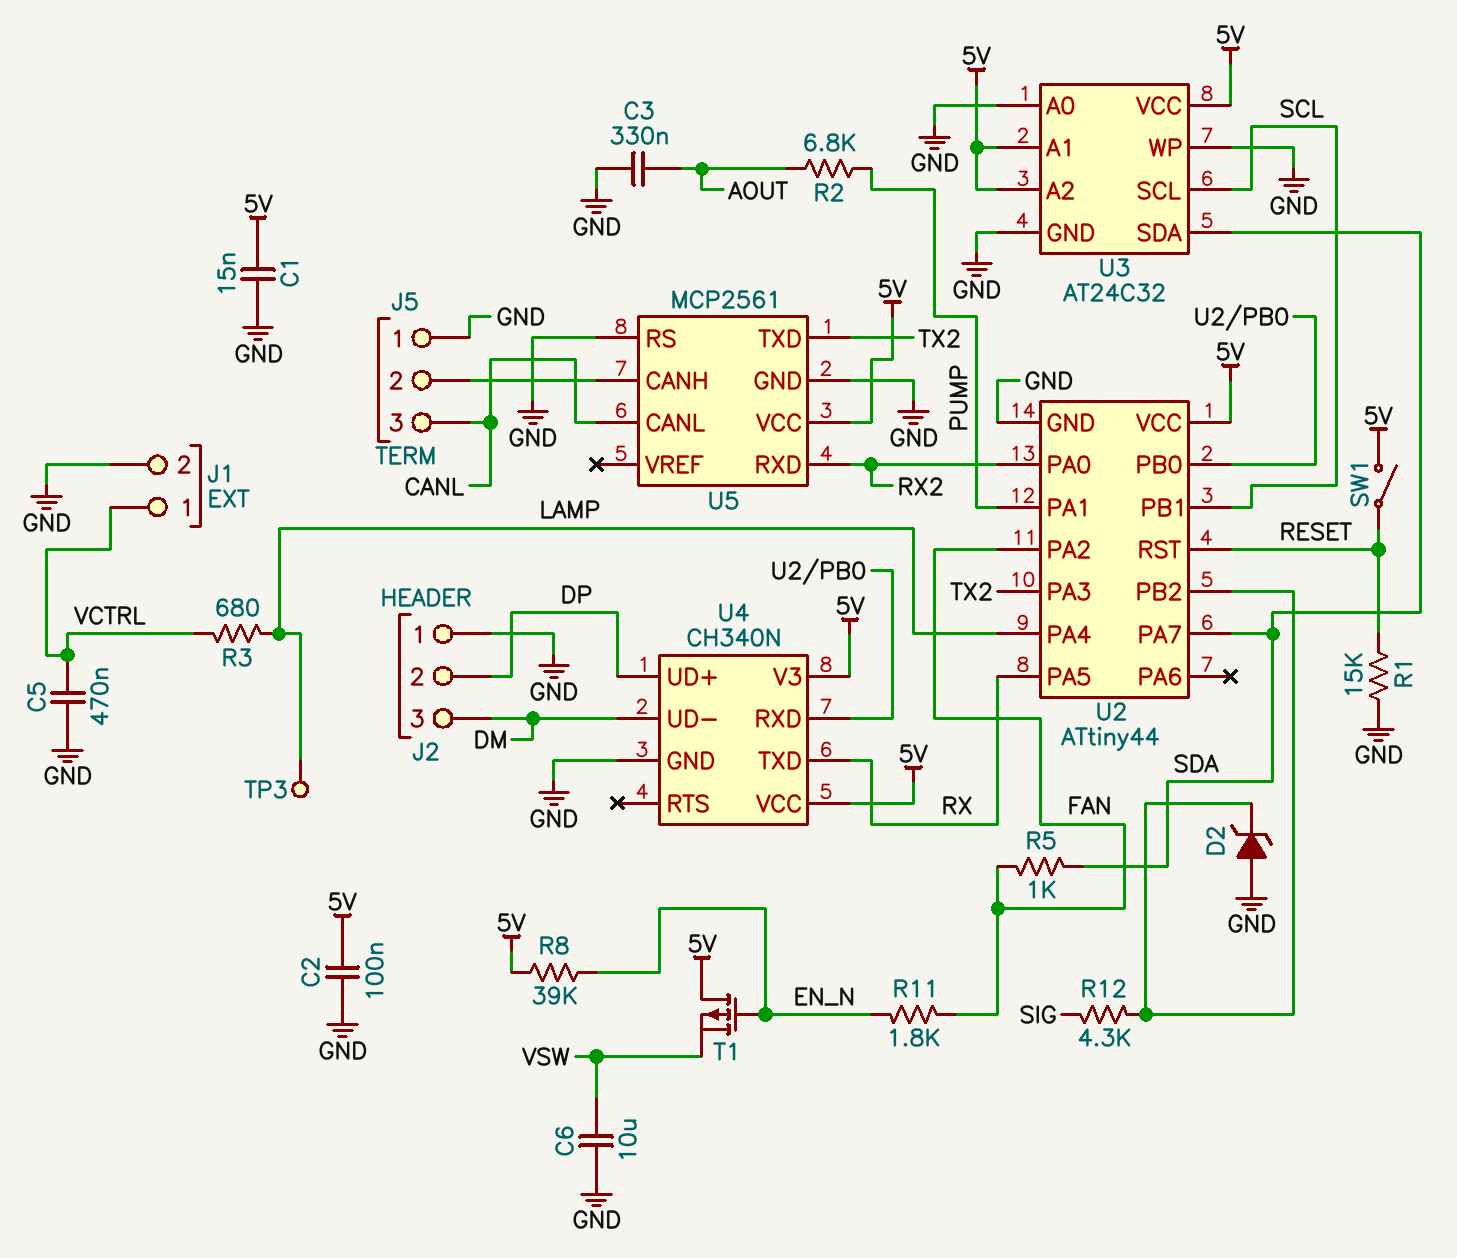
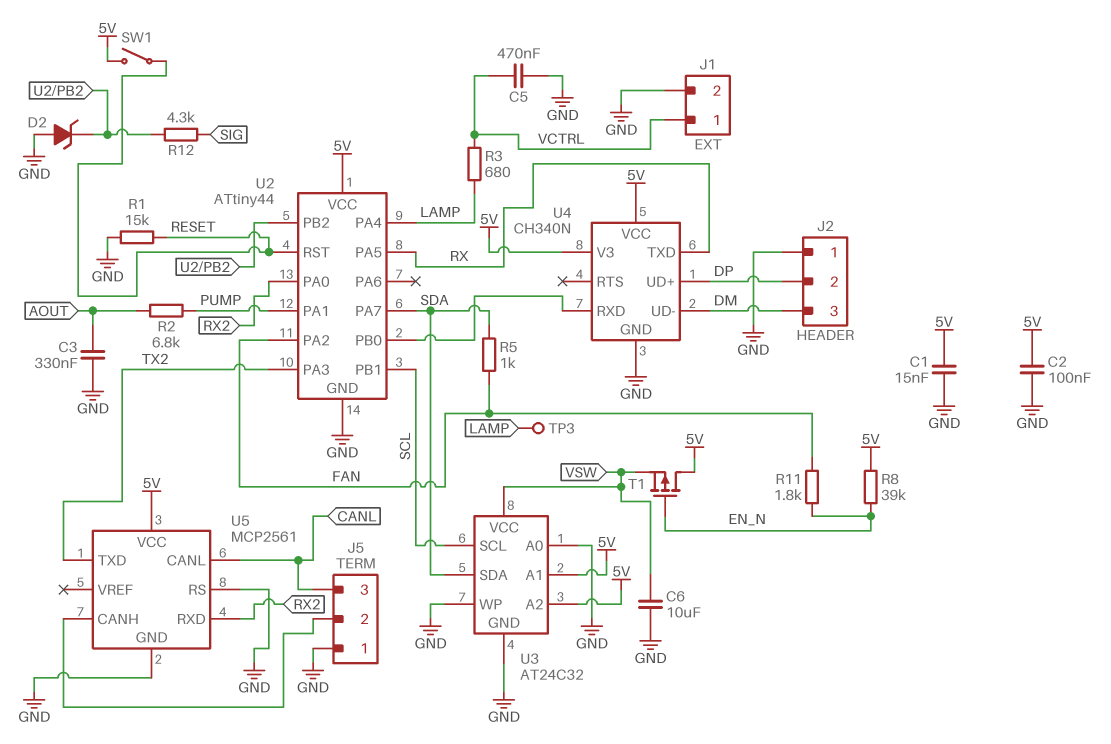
U3 pin VCC: 5V -> VSW

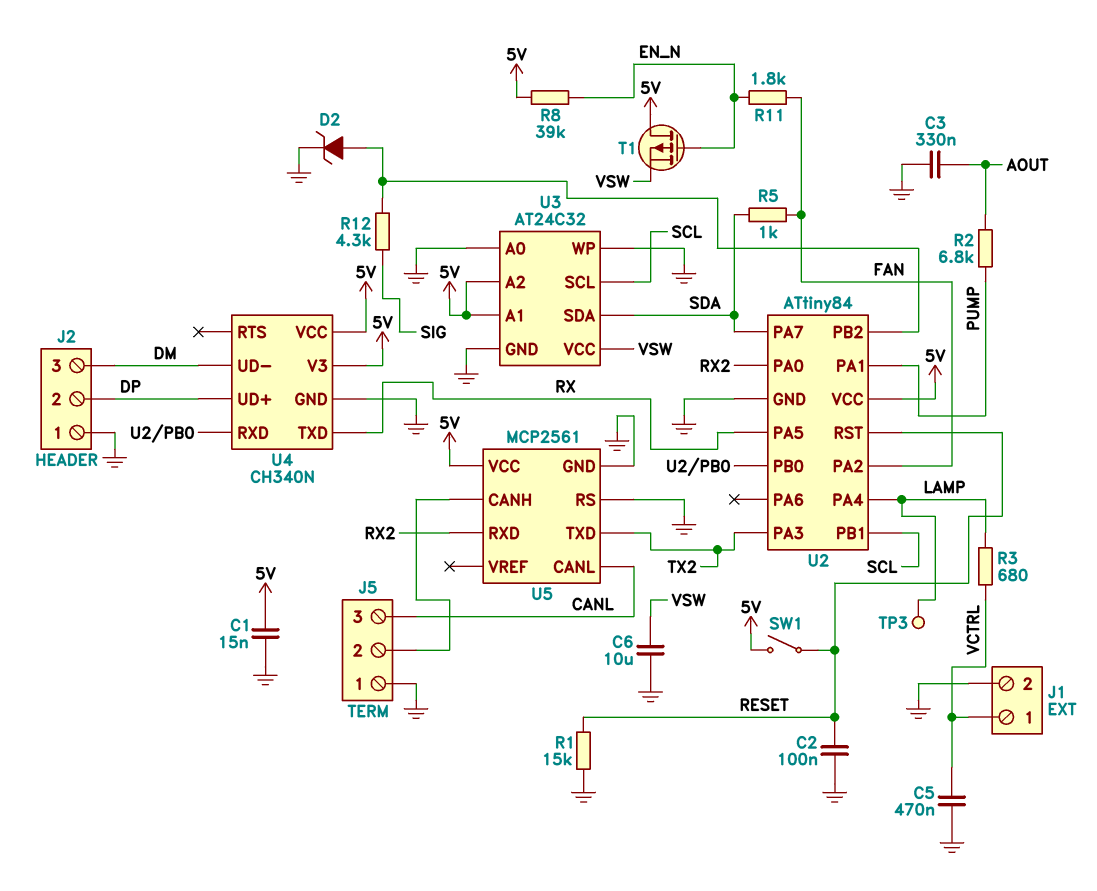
C2: 100nF (5V, GND) -> 100nF (GND, RESET)
D2: zener (A GND, K U2/PB2) -> zener (A U2/PB2, K GND)
U2: ATtiny44 -> ATtiny84

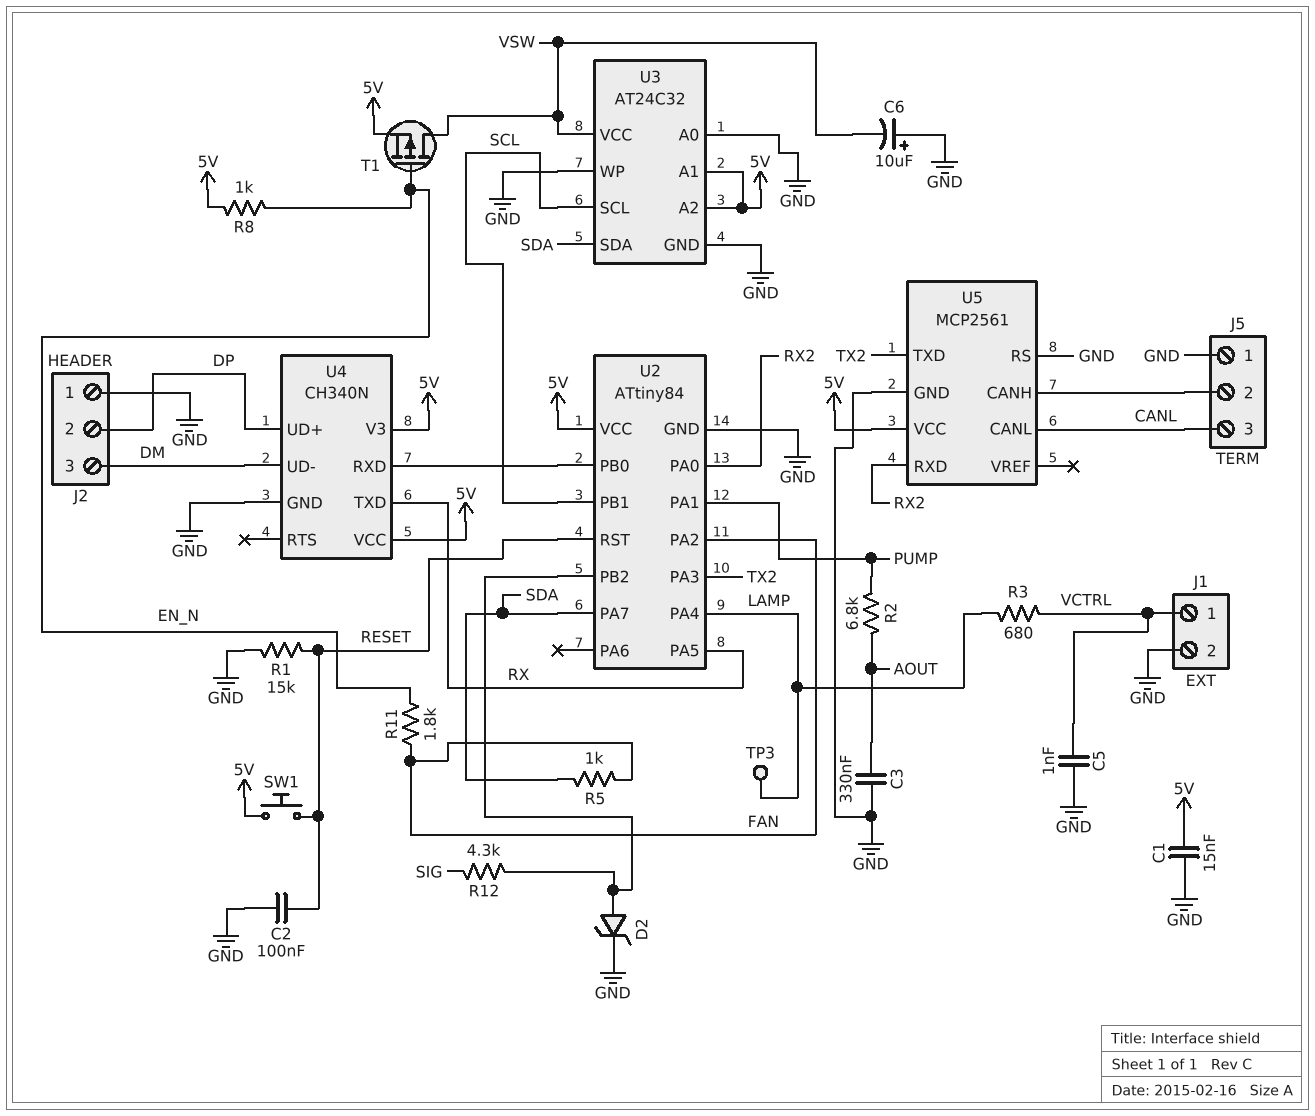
C5: 470nF (GND, VCTRL) -> 1nF (GND, VCTRL)
C6: 10uF (GND, VSW) -> 10uF (plus GND, minus VSW)
R8: 39k (5V, EN_N) -> 1k (5V, EN_N)
SW1: switch (5V, RESET) -> button (5V, RESET)
T1: PMOS (G EN_N, D 5V, S VSW) -> PMOS (G EN_N, D VSW, S 5V)

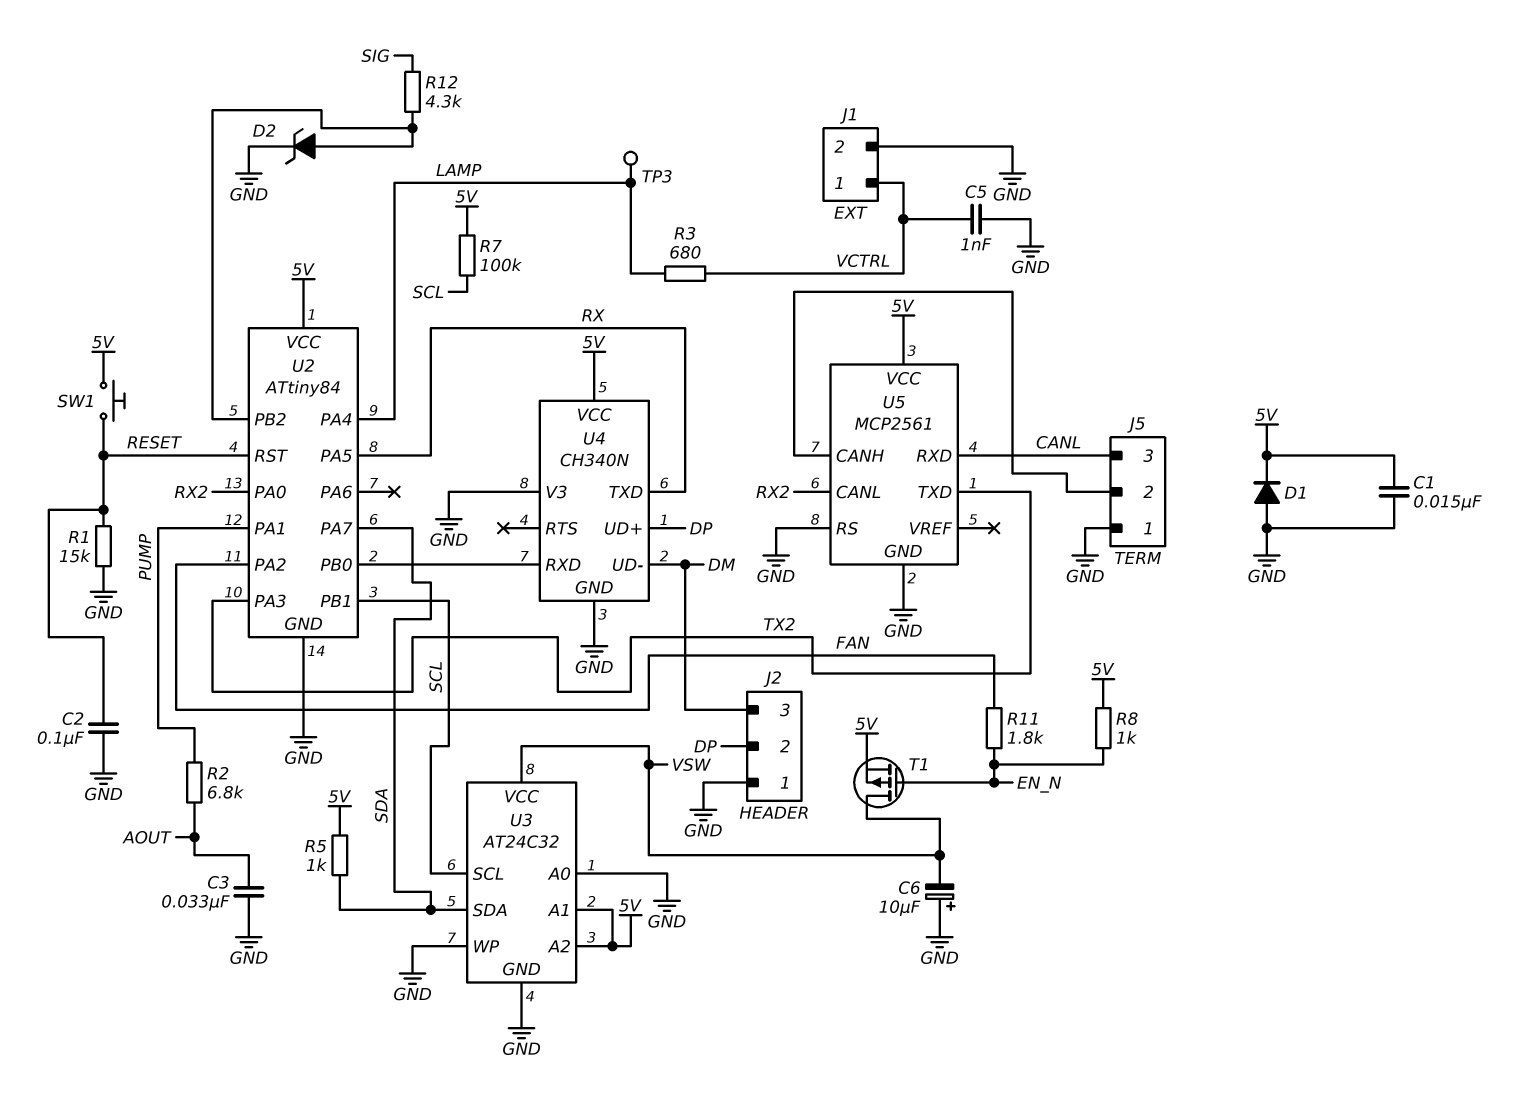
C3: 330nF (AOUT, GND) -> 33nF (AOUT, GND)
D1: none -> diode (A GND, K 5V)
R5: 1k (FAN, SDA) -> 1k (5V, SDA)
R7: none -> 100k (5V, SCL)
U4 pin V3: 5V -> GND
U5 pin CANL: CANL -> RX2
U5 pin RXD: RX2 -> CANL

